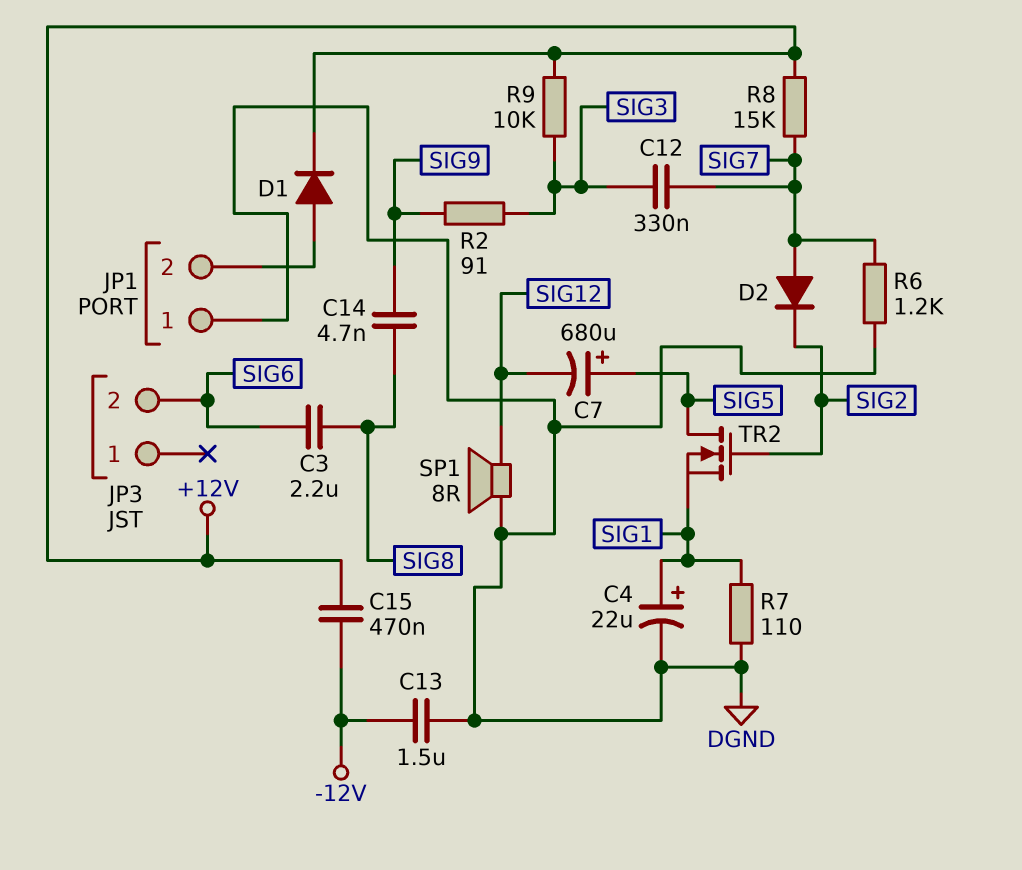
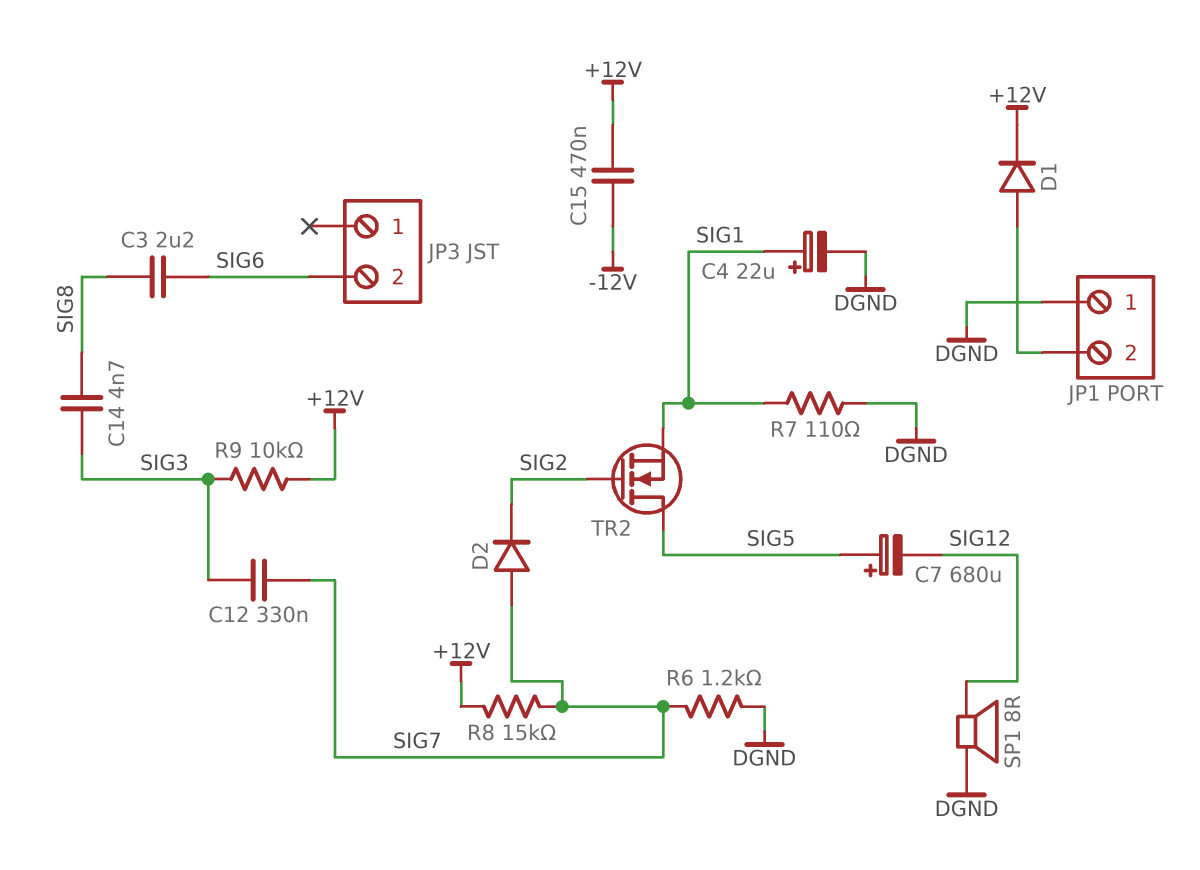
C13: 1.5uF (-12V, DGND) -> none
C14: 4.7nF (SIG8, SIG9) -> 4.7nF (SIG3, SIG8)
R2: 91 (SIG3, SIG9) -> none

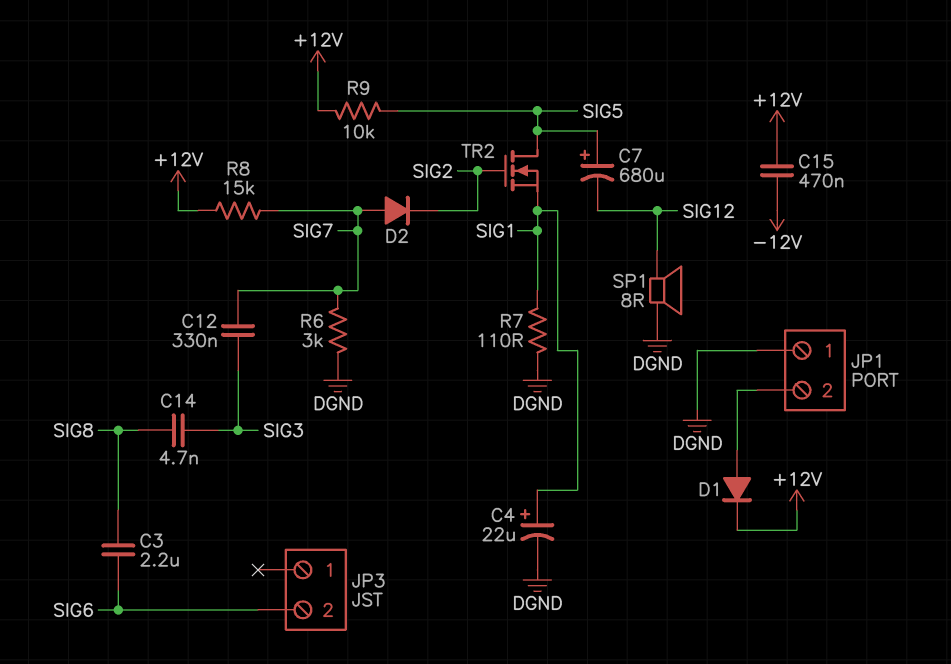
R6: 1.2k (DGND, SIG7) -> 3k (DGND, SIG7)
R9: 10k (+12V, SIG3) -> 10k (+12V, SIG5)

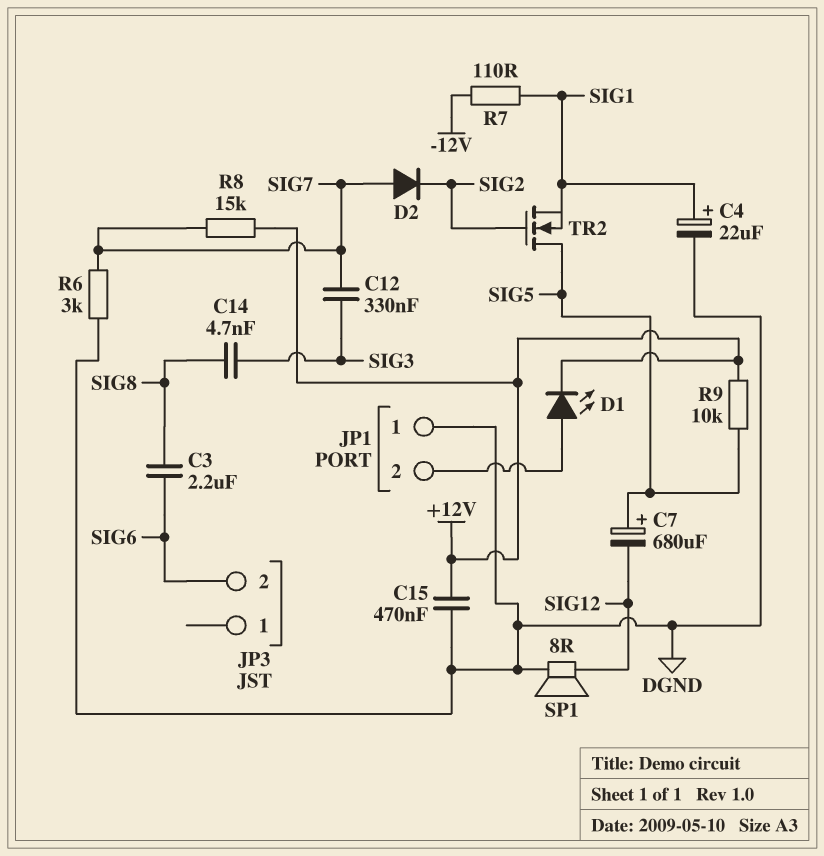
C15: 470nF (+12V, -12V) -> 470nF (+12V, DGND)
D1: diode (A JP1/2, K +12V) -> LED (A JP1/2, K +12V)
R7: 110 (DGND, SIG1) -> 110 (-12V, SIG1)

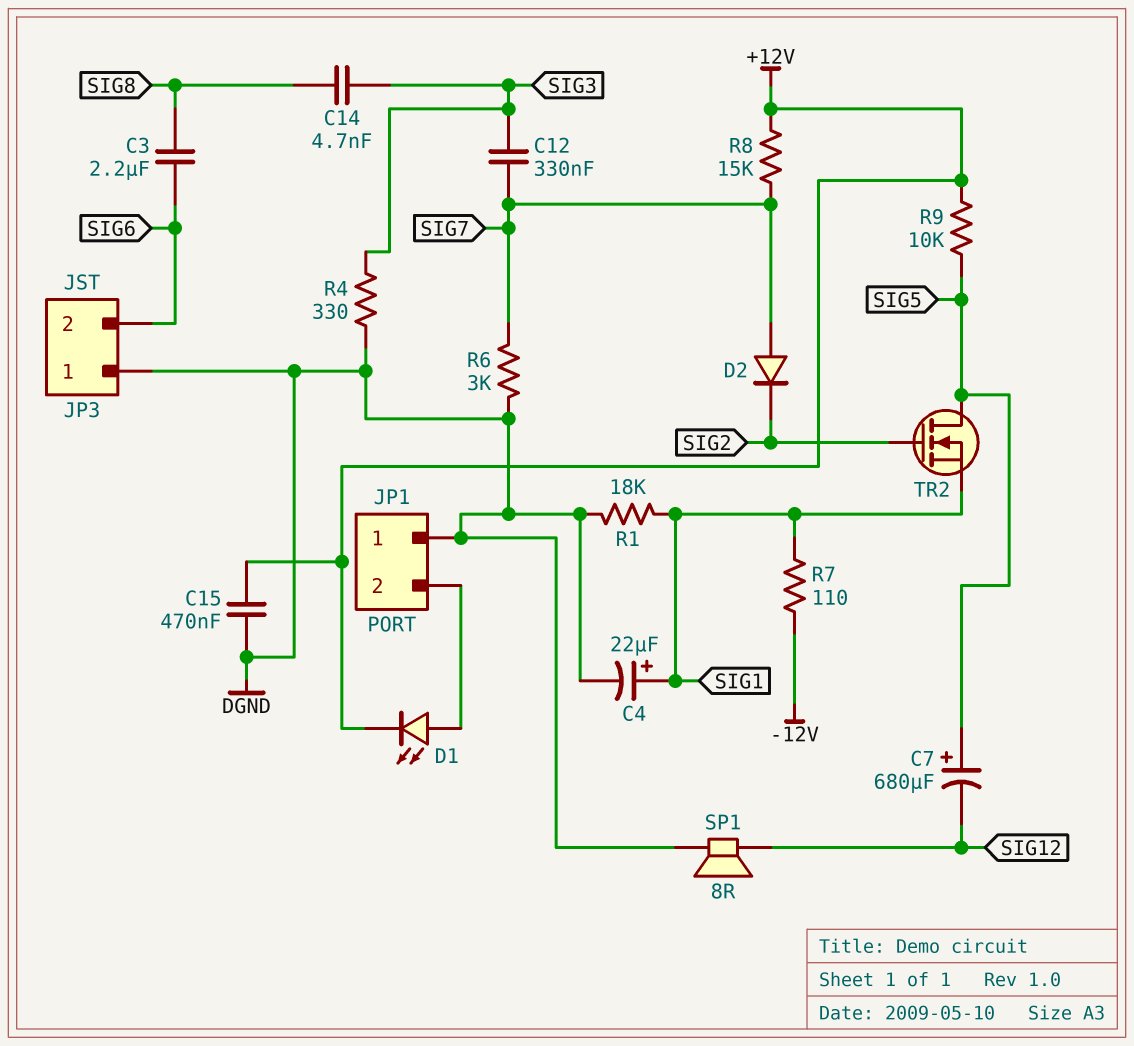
JP3 pin 1: none -> DGND
R1: none -> 18k (DGND, SIG1)
R4: none -> 330 (DGND, SIG3)

